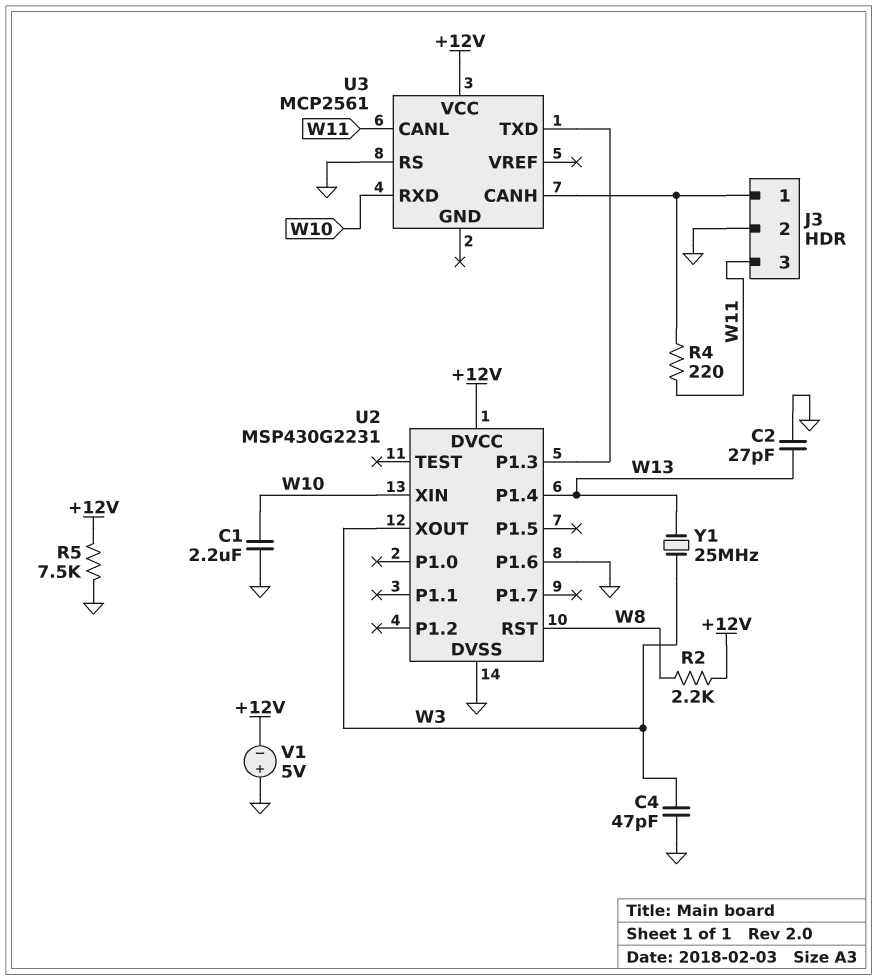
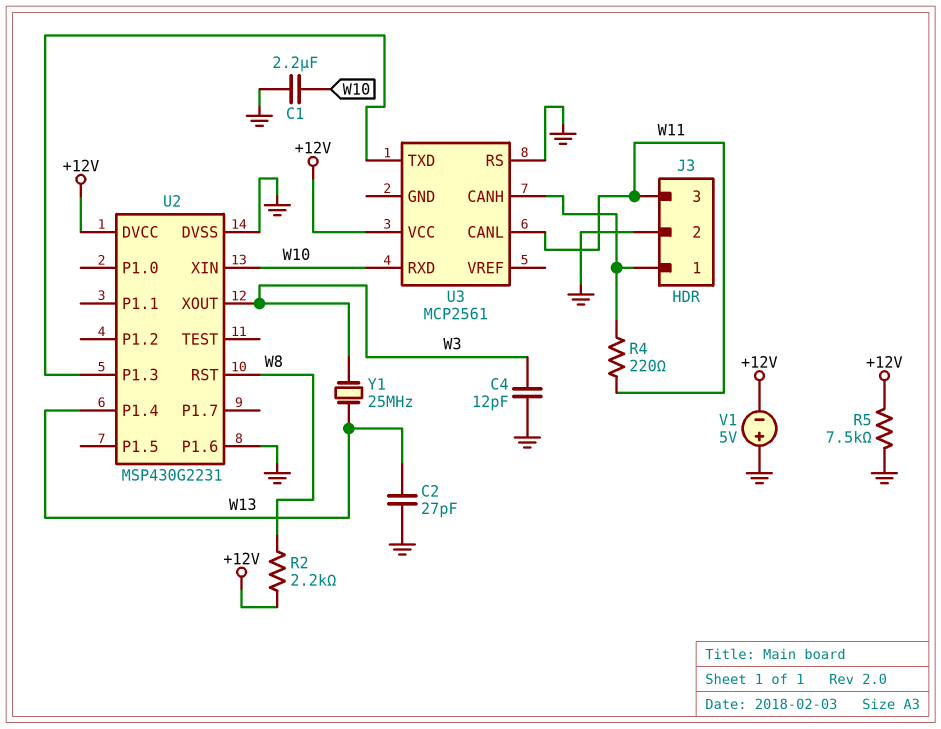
C4: 47pF (GND, W3) -> 12pF (GND, W3)

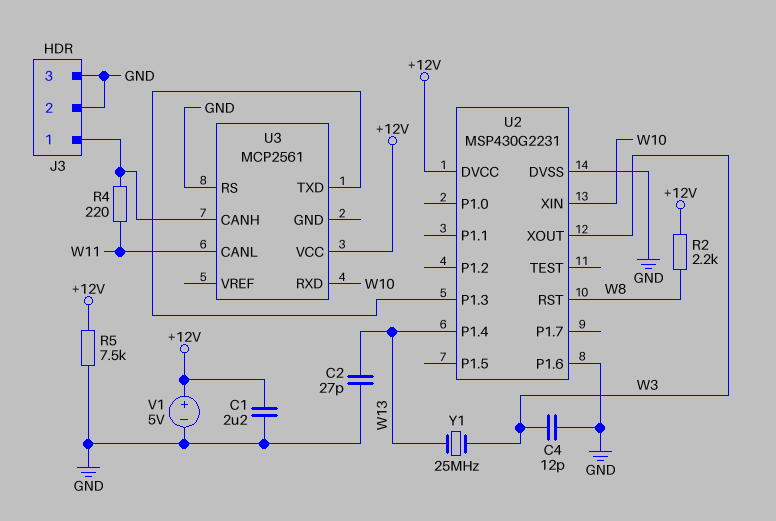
C1: 2.2uF (GND, W10) -> 2.2uF (+12V, GND)
J3 pin 3: W11 -> GND
V1: 5V (plus GND, minus +12V) -> 5V (plus +12V, minus GND)

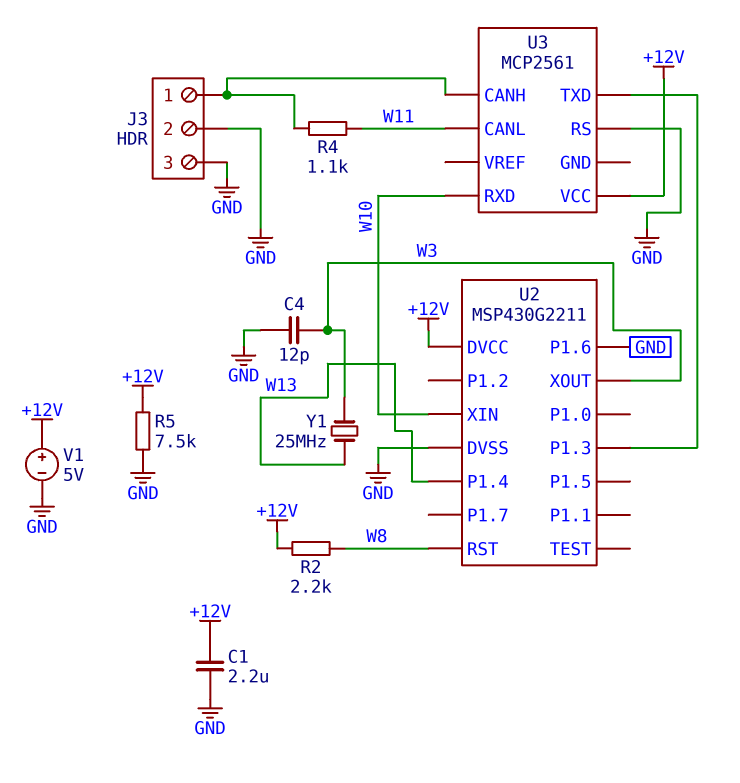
C2: 27pF (GND, W13) -> none
R4: 220 (J3/1, W11) -> 1.1k (J3/1, W11)
U2: MSP430G2231 -> MSP430G2211

